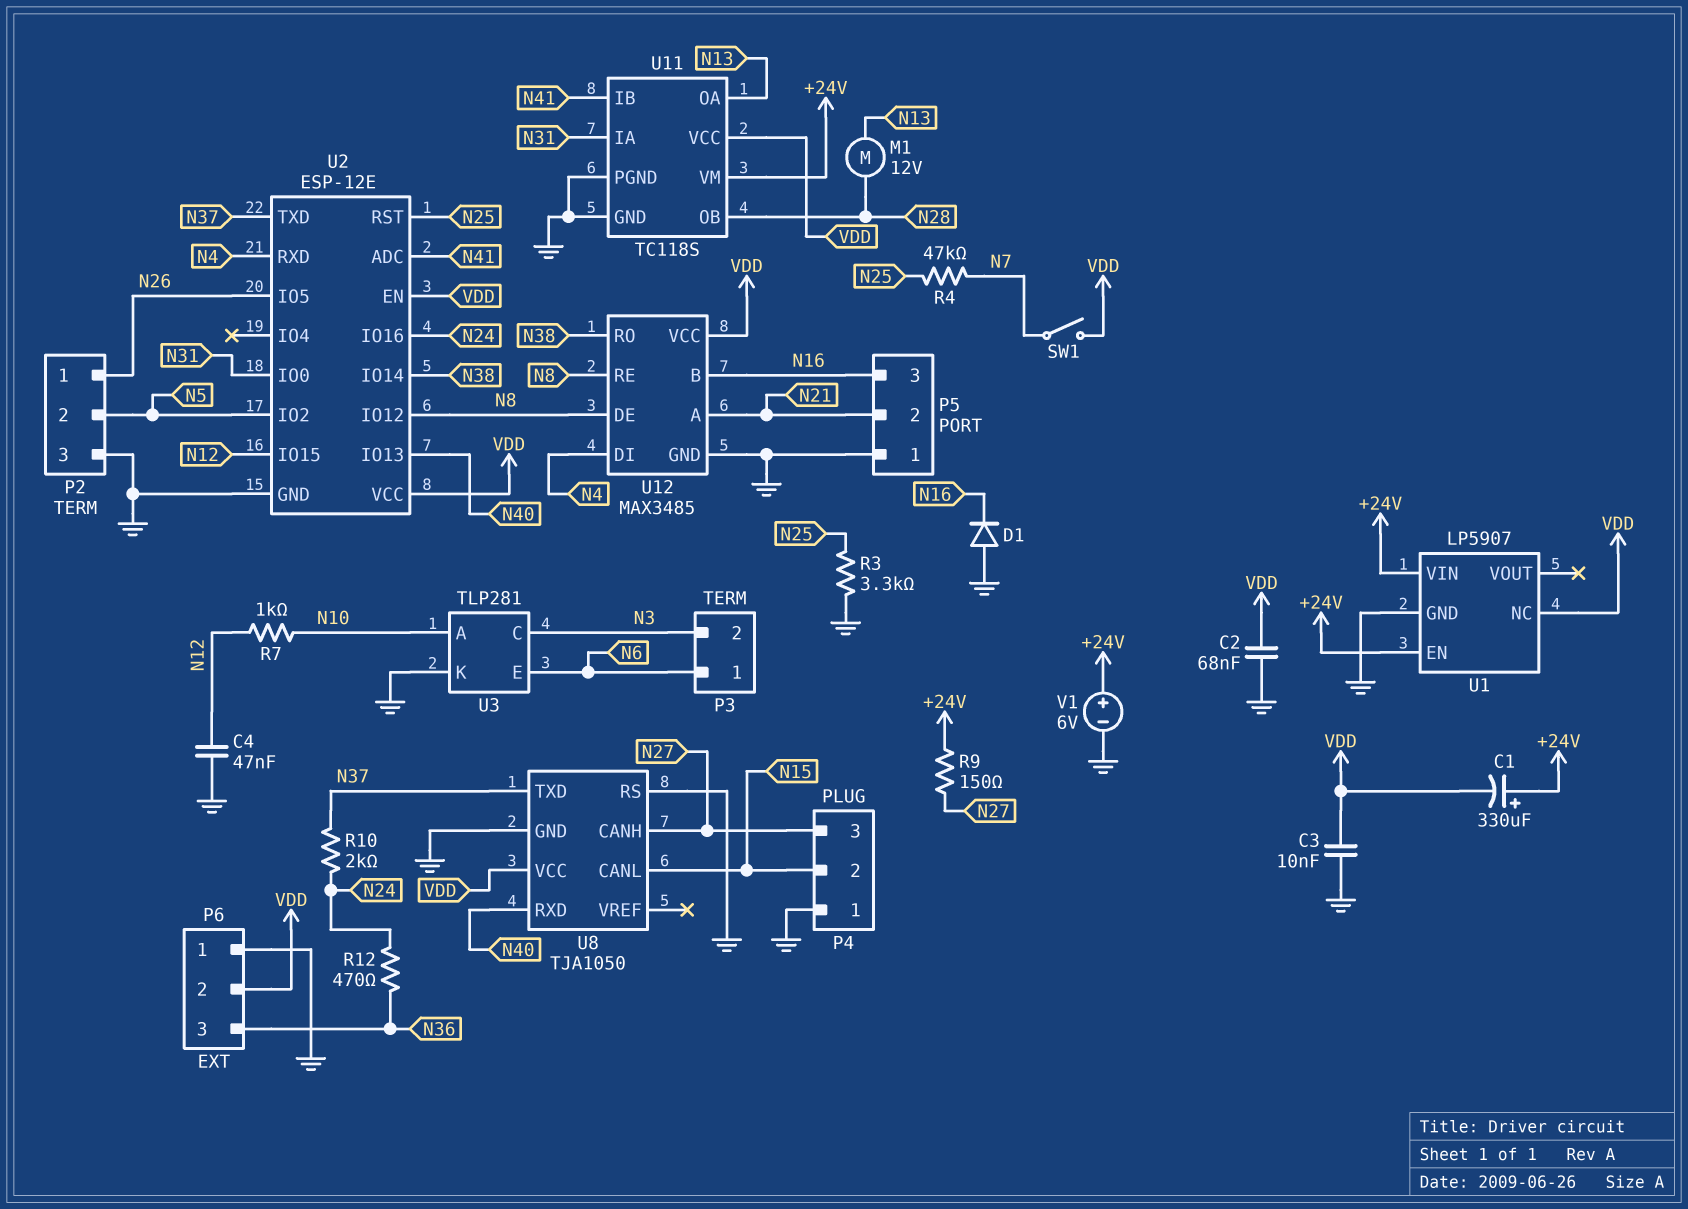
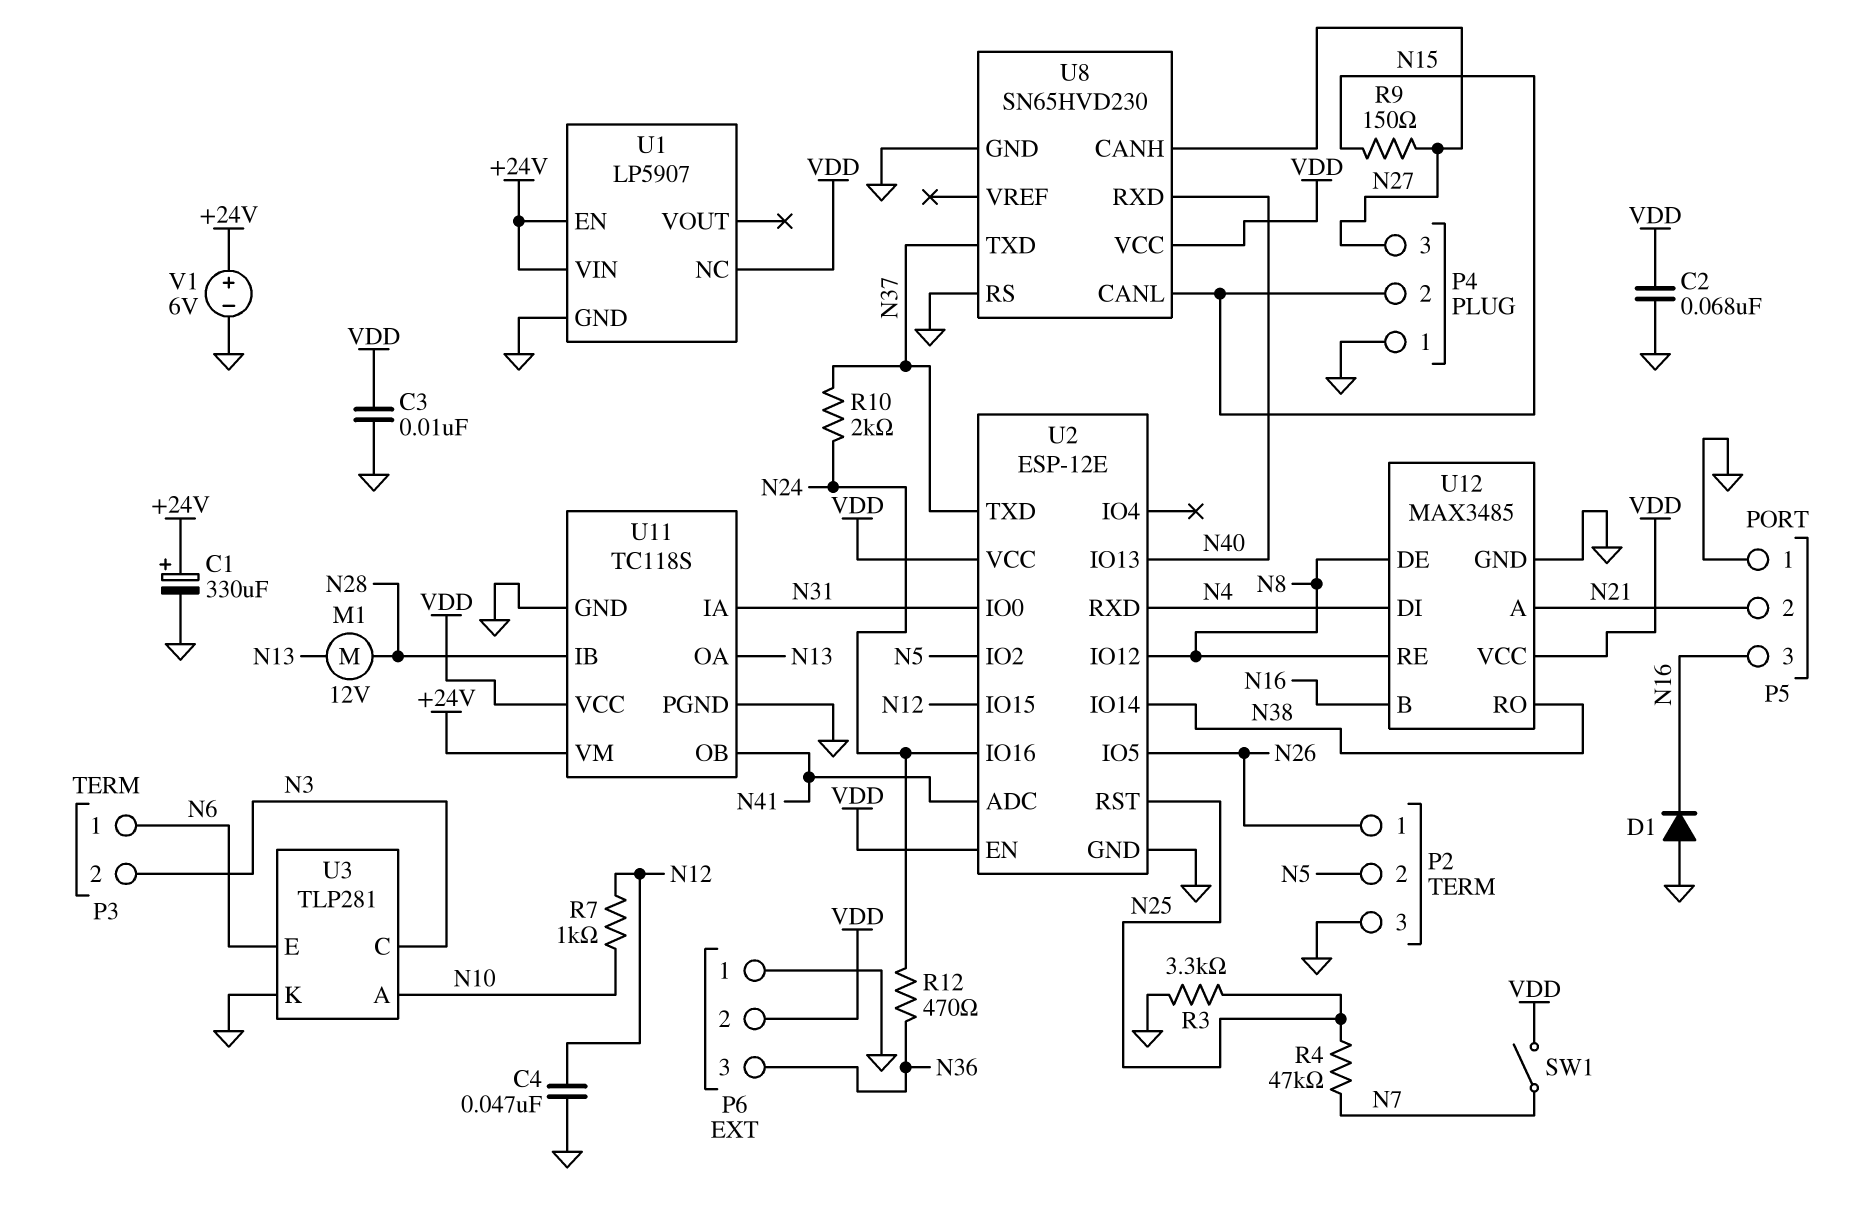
C1: 330uF (plus +24V, minus VDD) -> 330uF (plus +24V, minus GND)
R9: 150 (+24V, N27) -> 150 (N15, N27)
U8: TJA1050 -> SN65HVD230
U11 pin IB: N41 -> N28
U11 pin OB: N28 -> N41

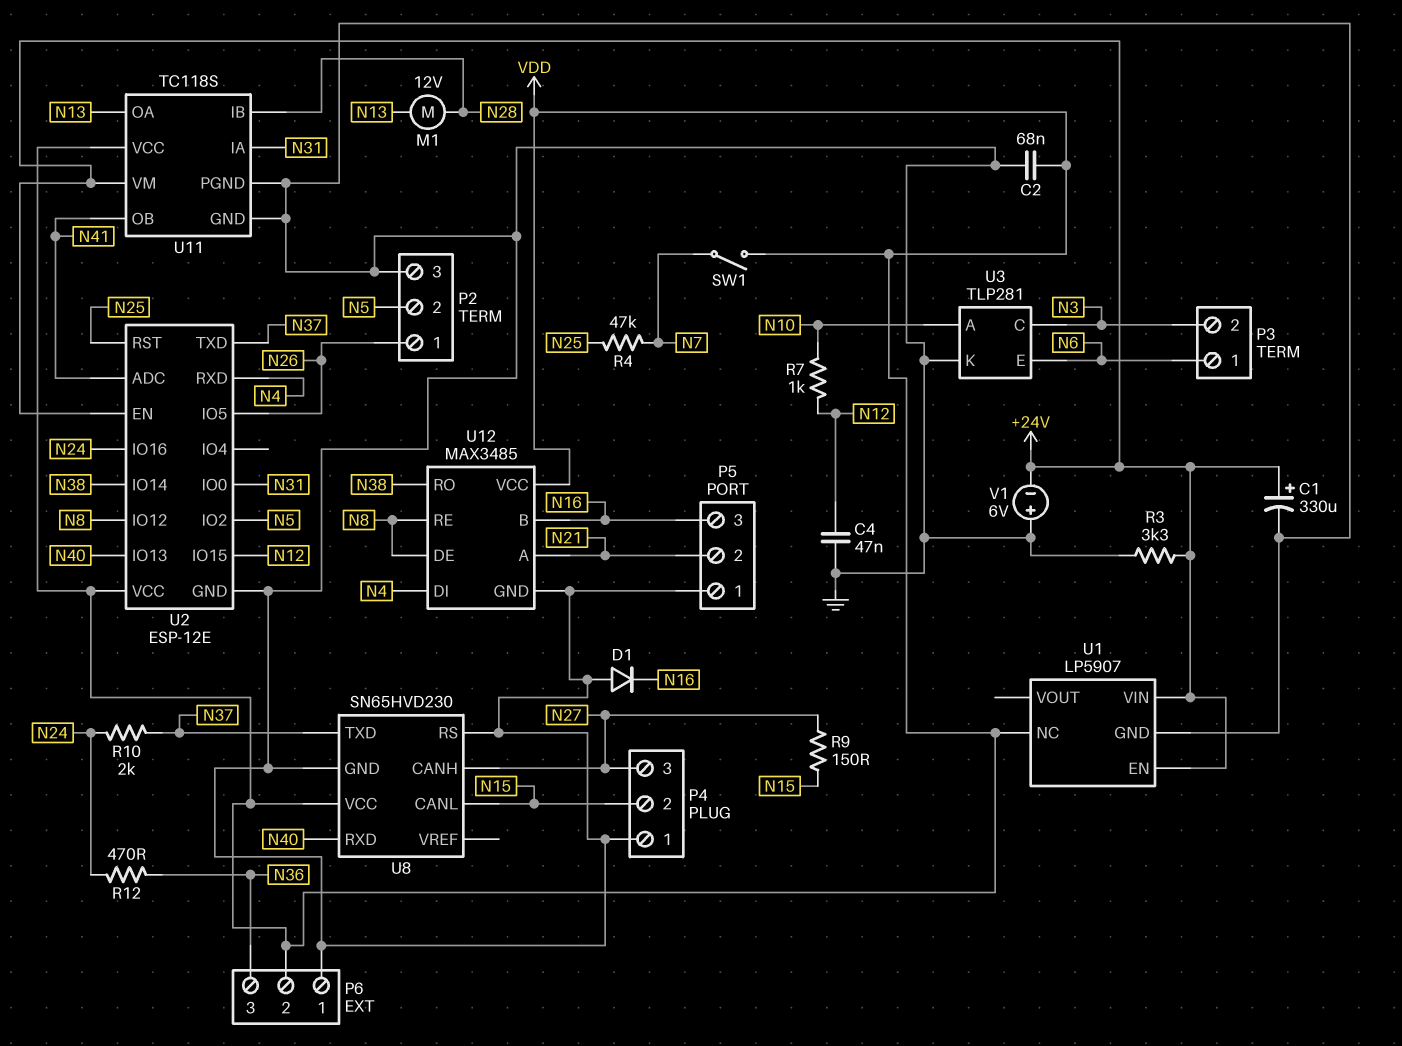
C3: 10nF (GND, VDD) -> none
R3: 3.3k (GND, N25) -> 3.3k (+24V, GND)
U2 pin EN: VDD -> +24V
V1: 6V (plus +24V, minus GND) -> 6V (plus GND, minus +24V)

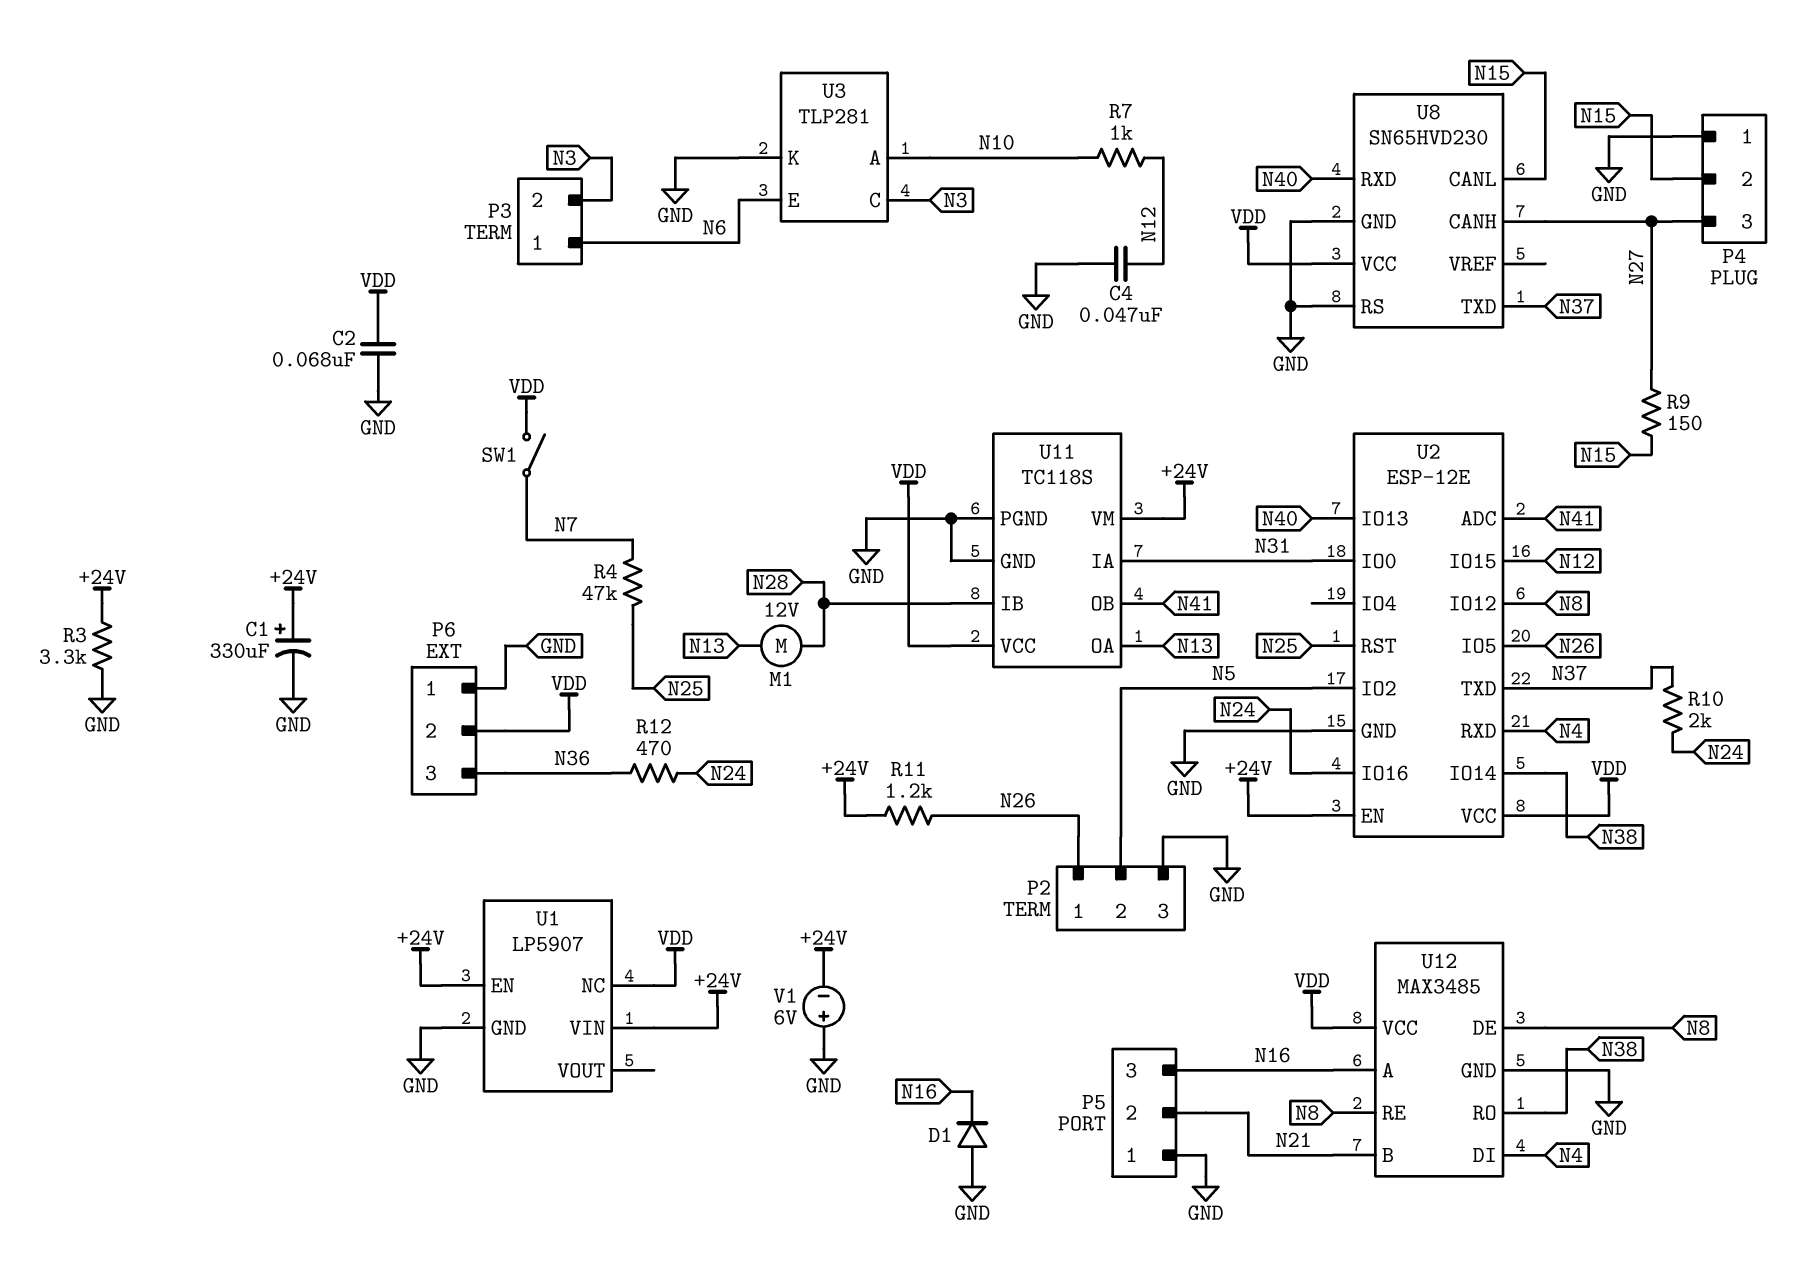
R11: none -> 1.2k (+24V, N26)
U12 pin A: N21 -> N16
U12 pin B: N16 -> N21

